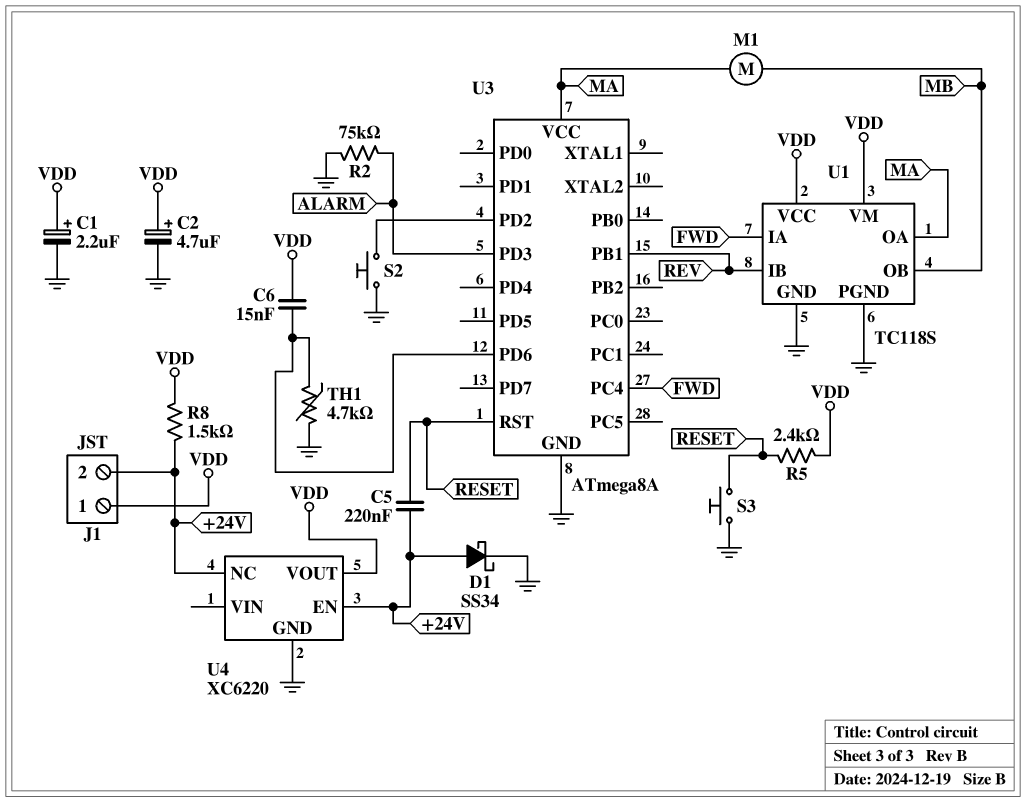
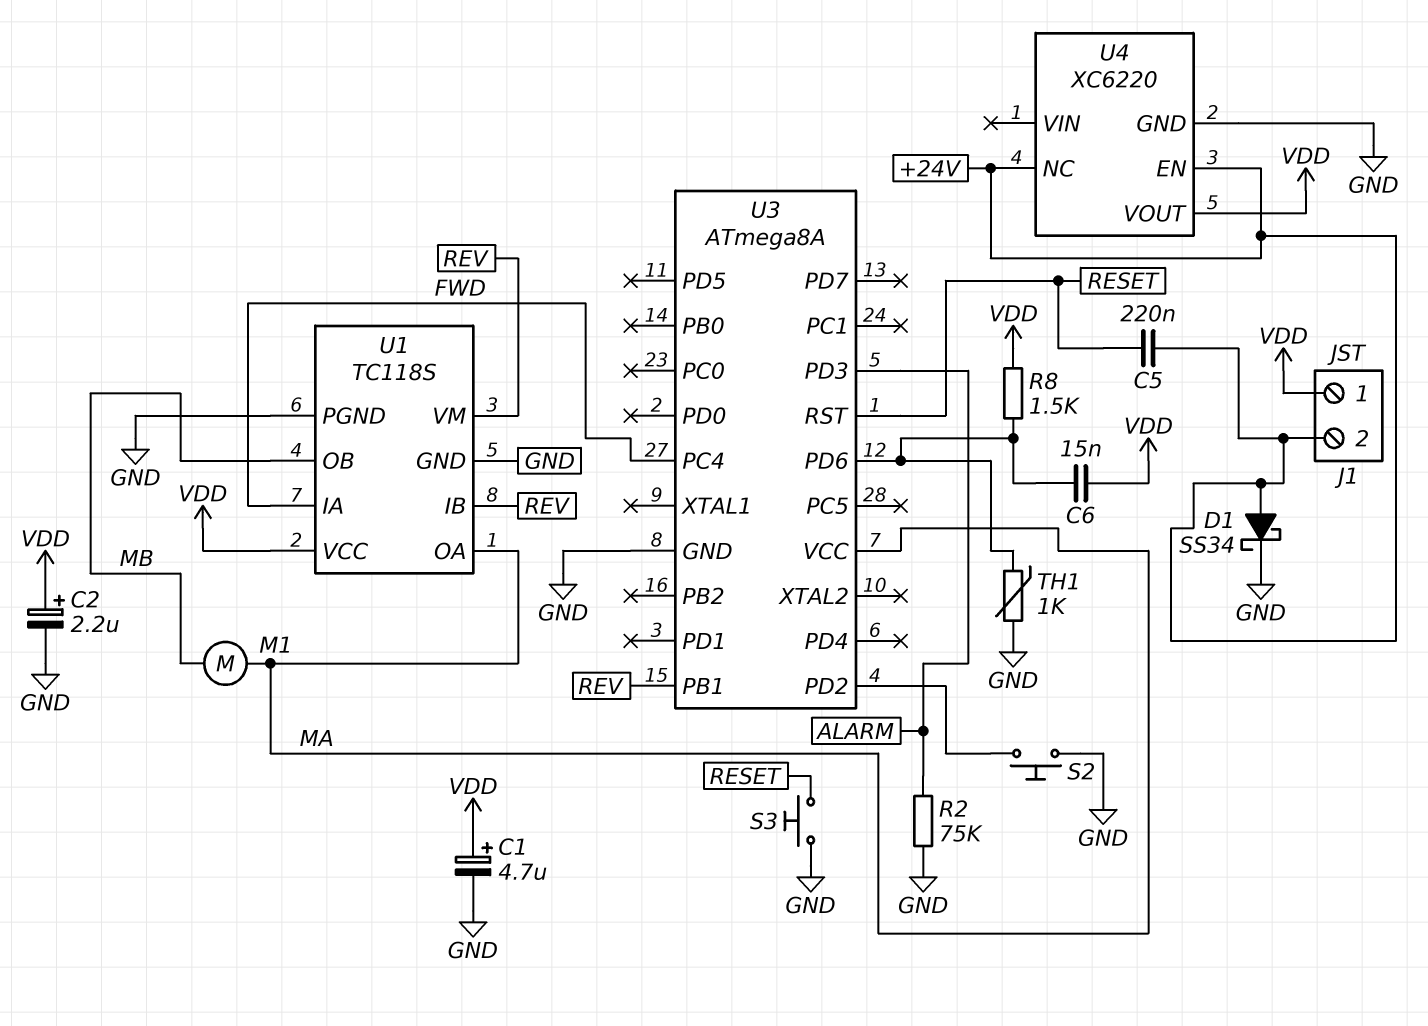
C1: 2.2uF (plus VDD, minus GND) -> 4.7uF (plus VDD, minus GND)
C2: 4.7uF (plus VDD, minus GND) -> 2.2uF (plus VDD, minus GND)
R5: 2.4k (RESET, VDD) -> none
R8: 1.5k (+24V, VDD) -> 1.5k (U3/PD6, VDD)
TH1: 4.7k (GND, U3/PD6) -> 1k (GND, U3/PD6)
U1 pin VM: VDD -> REV

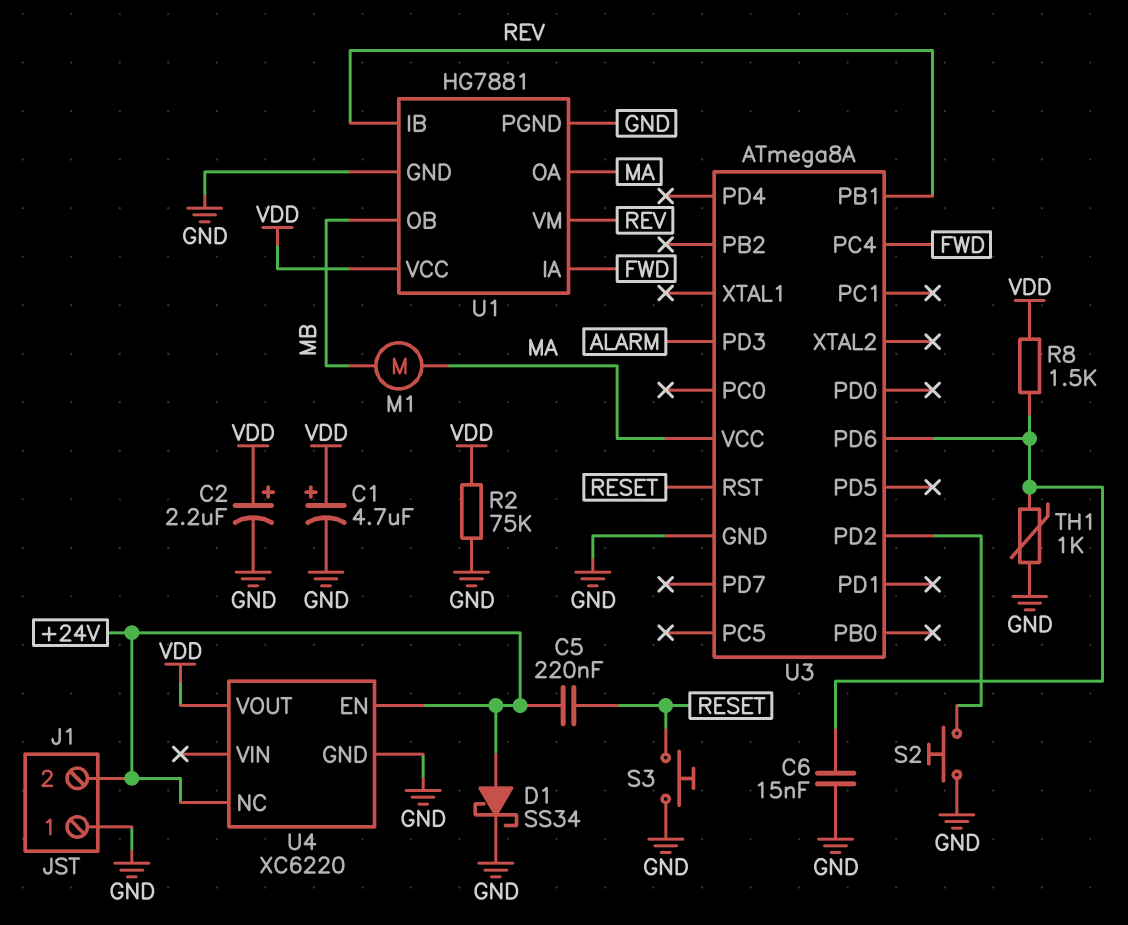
C6: 15nF (U3/PD6, VDD) -> 15nF (GND, U3/PD6)
J1 pin 1: VDD -> GND
R2: 75k (ALARM, GND) -> 75k (GND, VDD)
U1: TC118S -> HG7881

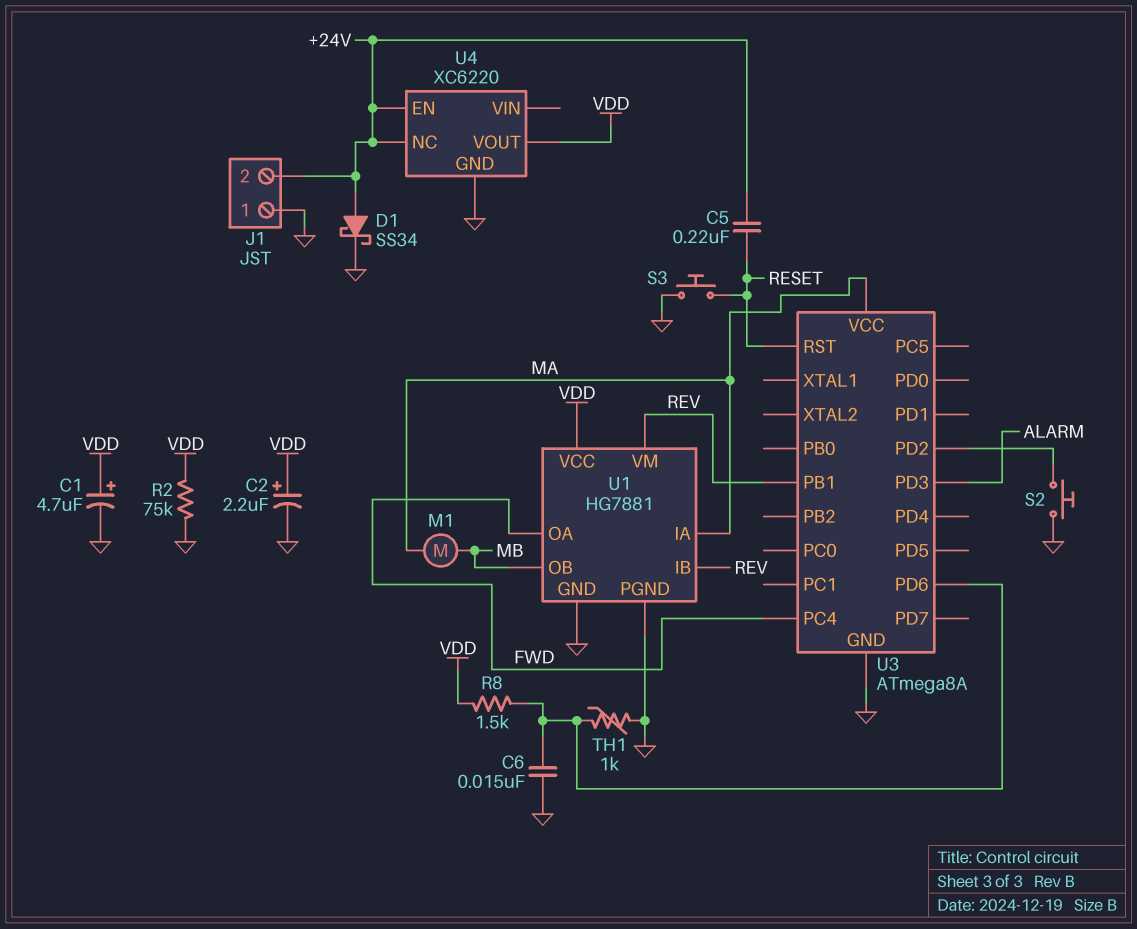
U1 pin IA: FWD -> MA
U1 pin OA: MA -> FWD

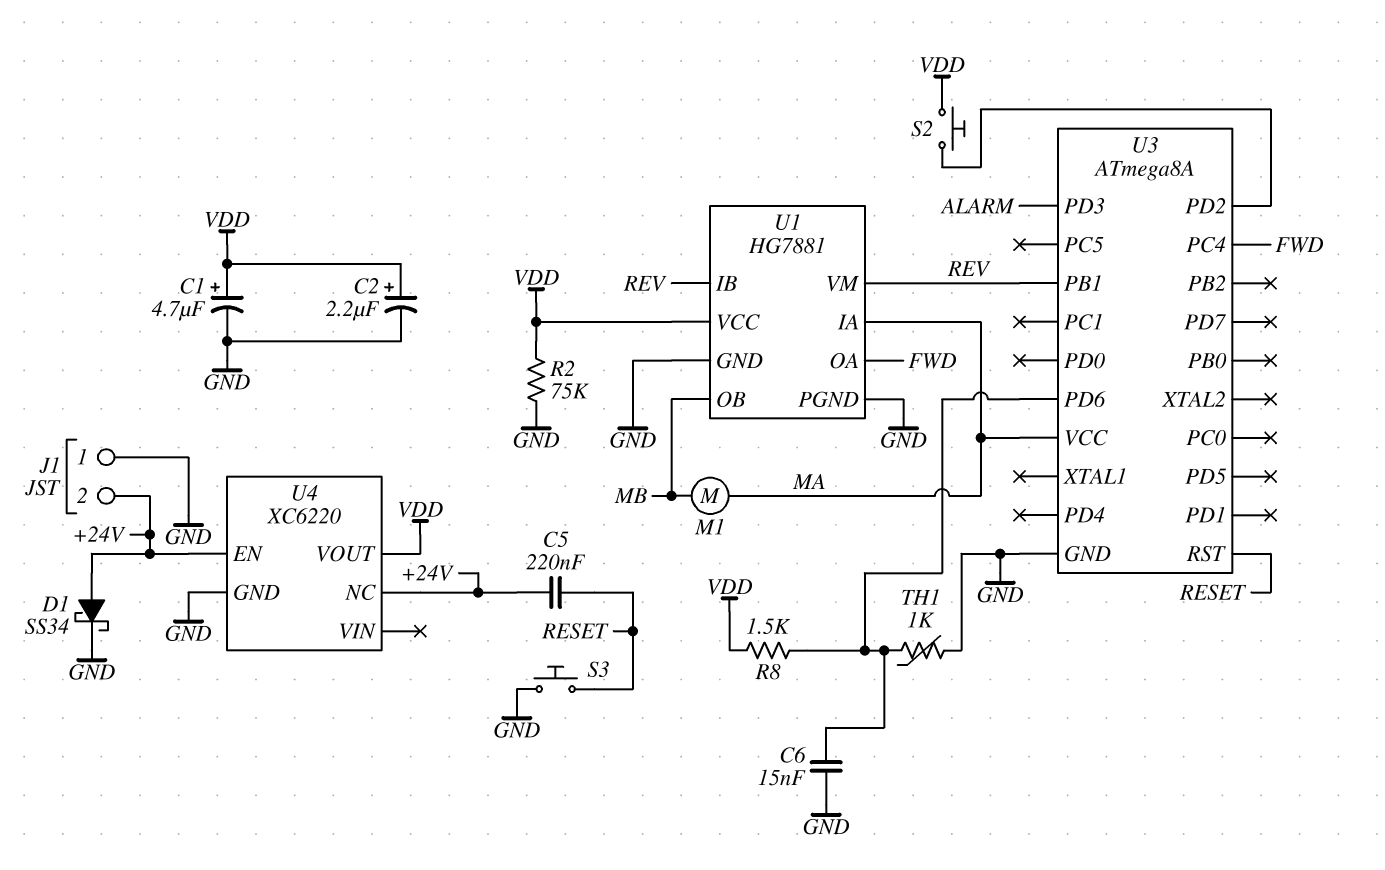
S2: button (GND, U3/PD2) -> button (U3/PD2, VDD)

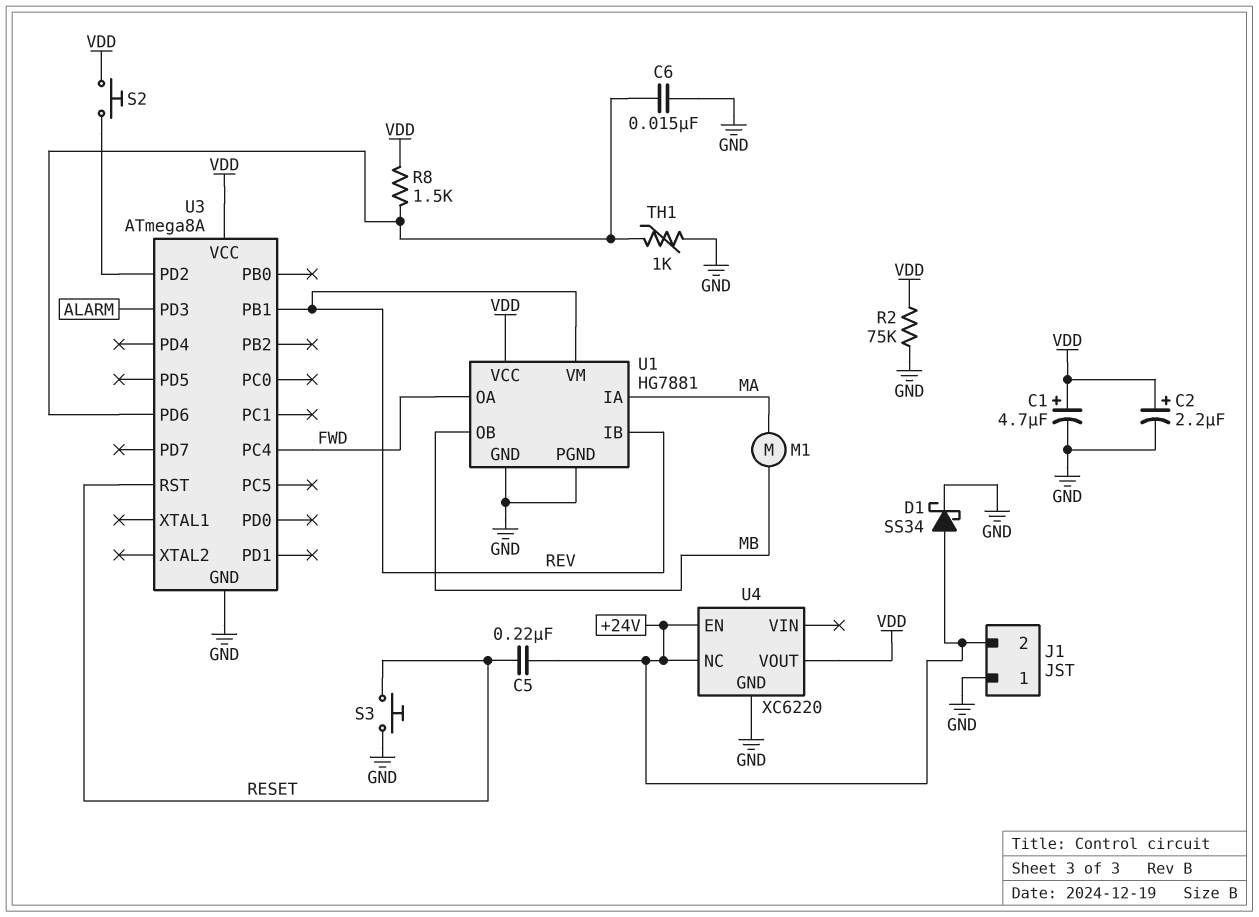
U3 pin VCC: MA -> VDD

